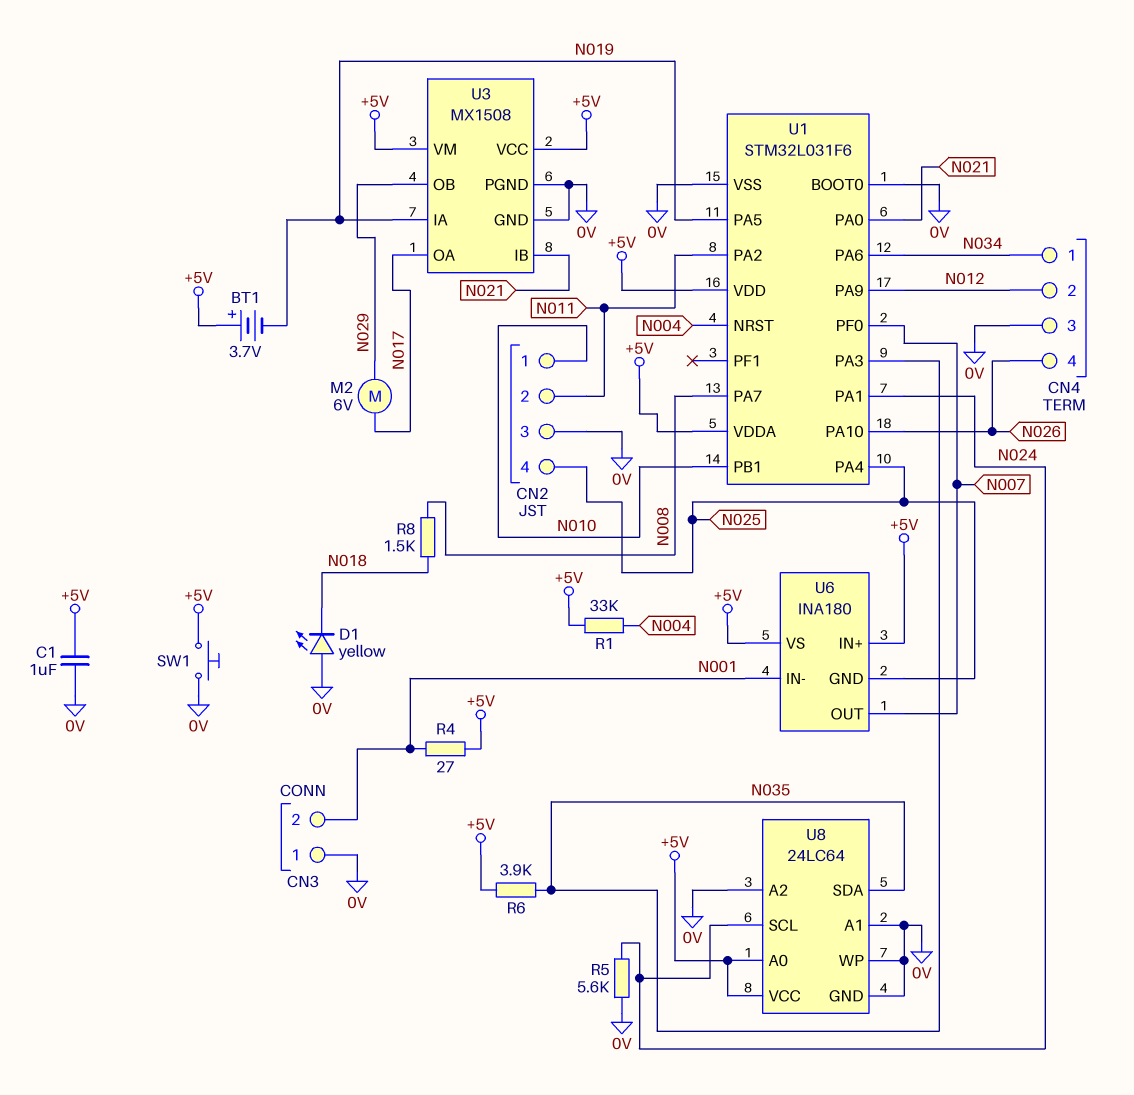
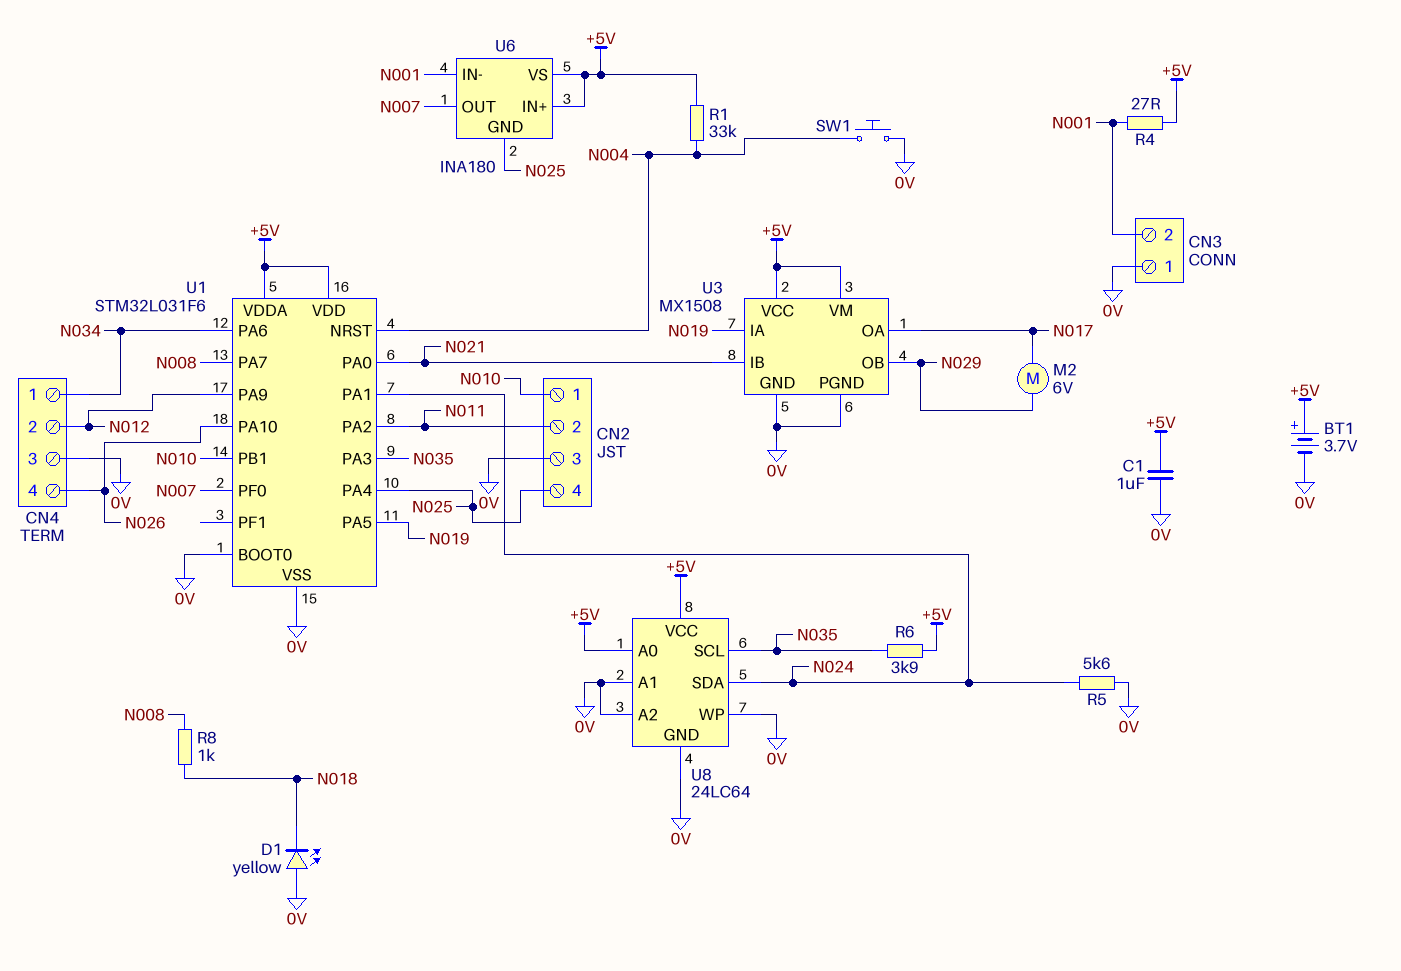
BT1: 3.7V (plus +5V, minus N019) -> 3.7V (plus +5V, minus 0V)
R8: 1.5k (N008, N018) -> 1k (N008, N018)
SW1: button (+5V, 0V) -> button (0V, N004)
U8 pin SCL: N024 -> N035
U8 pin SDA: N035 -> N024

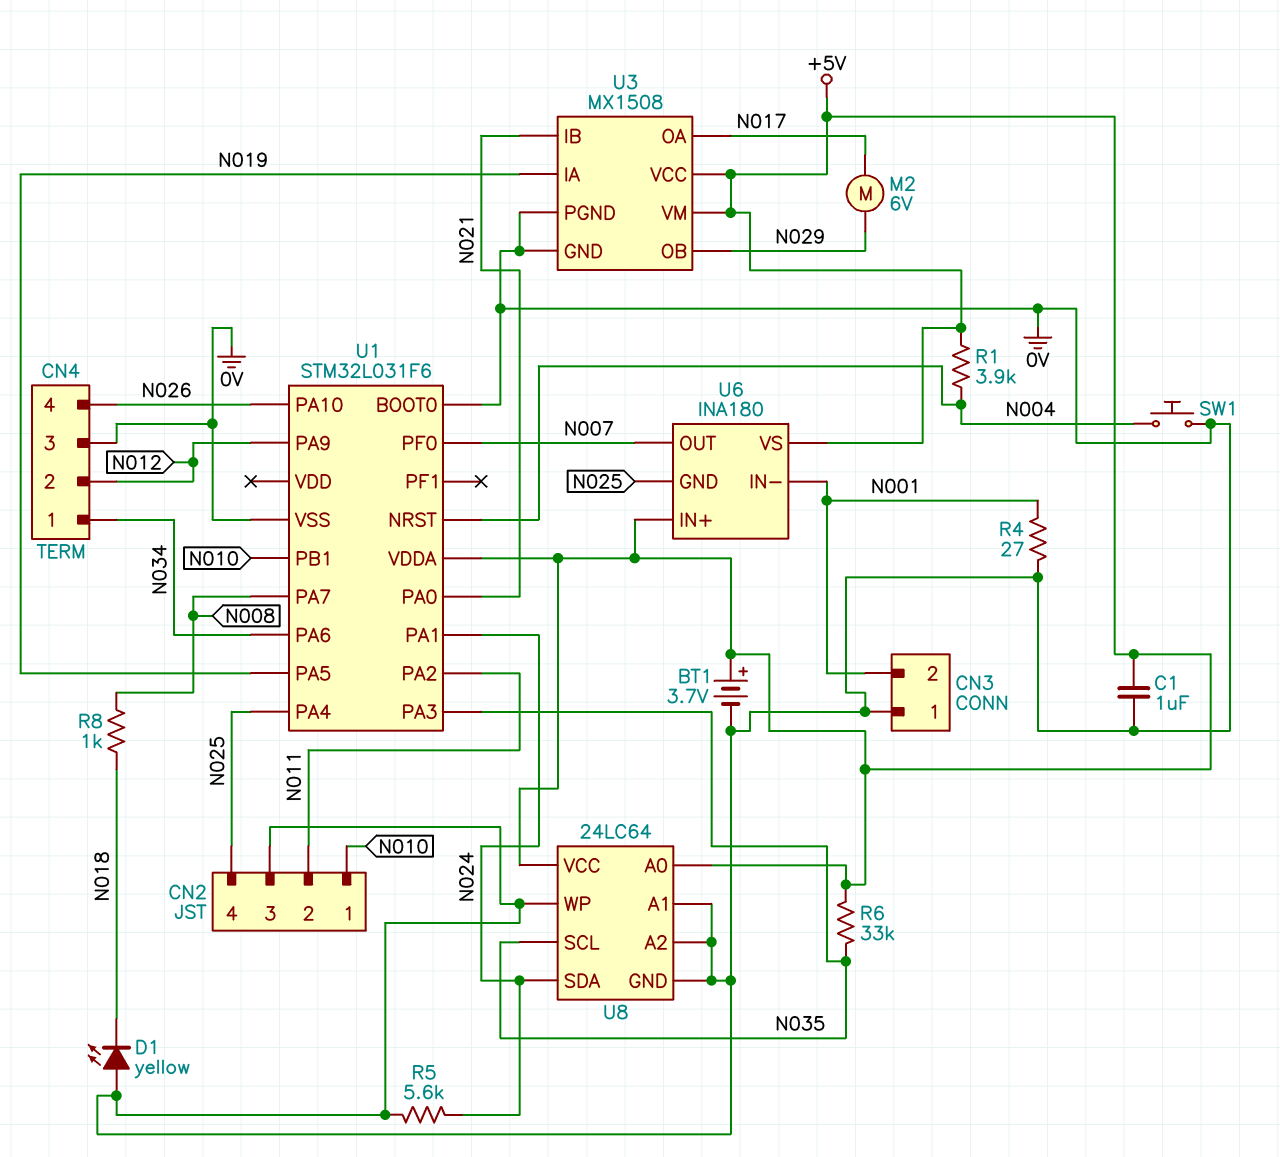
R1: 33k (+5V, N004) -> 3.9k (+5V, N004)
R4: 27 (+5V, N001) -> 27 (0V, N001)
R6: 3.9k (+5V, N035) -> 33k (+5V, N035)
U1 pin VDD: +5V -> none

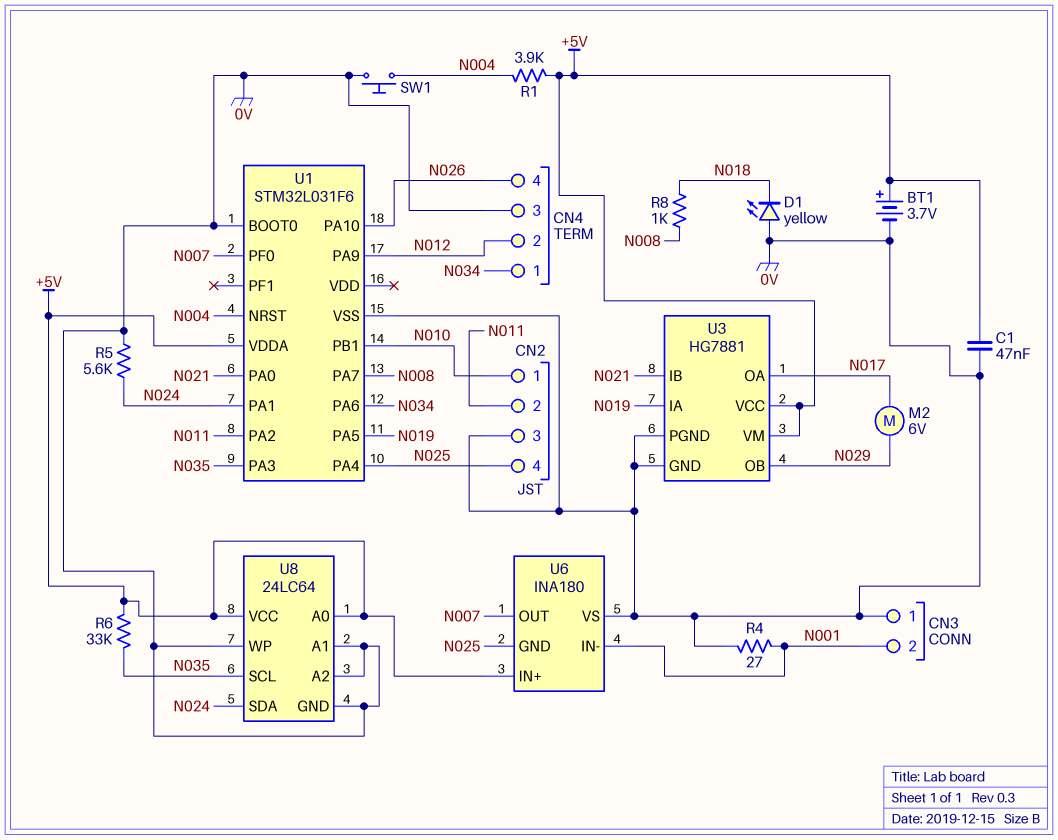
C1: 1uF (+5V, 0V) -> 47nF (+5V, 0V)
U3: MX1508 -> HG7881
U6 pin VS: +5V -> 0V

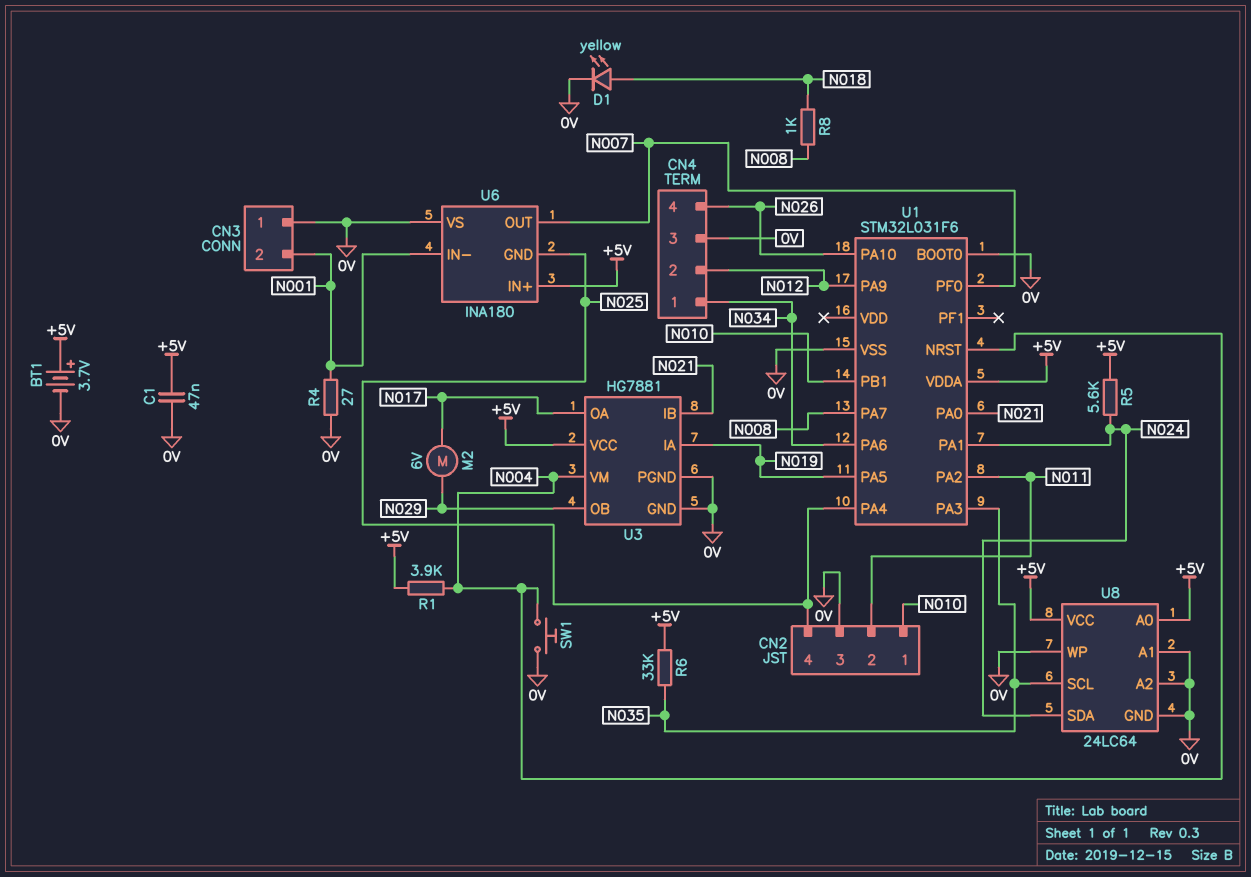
D1: LED yellow (A 0V, K N018) -> LED yellow (A N018, K 0V)
R5: 5.6k (0V, N024) -> 5.6k (+5V, N024)
U3 pin VM: +5V -> N004

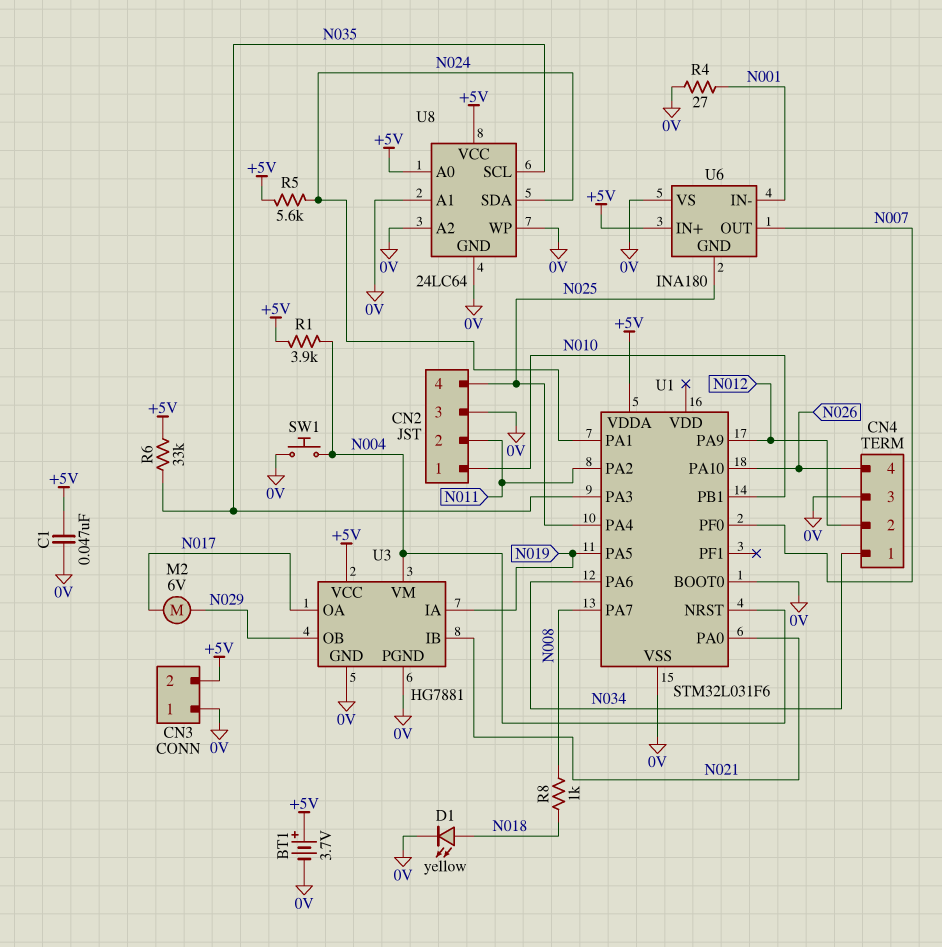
CN3 pin 2: N001 -> +5V

